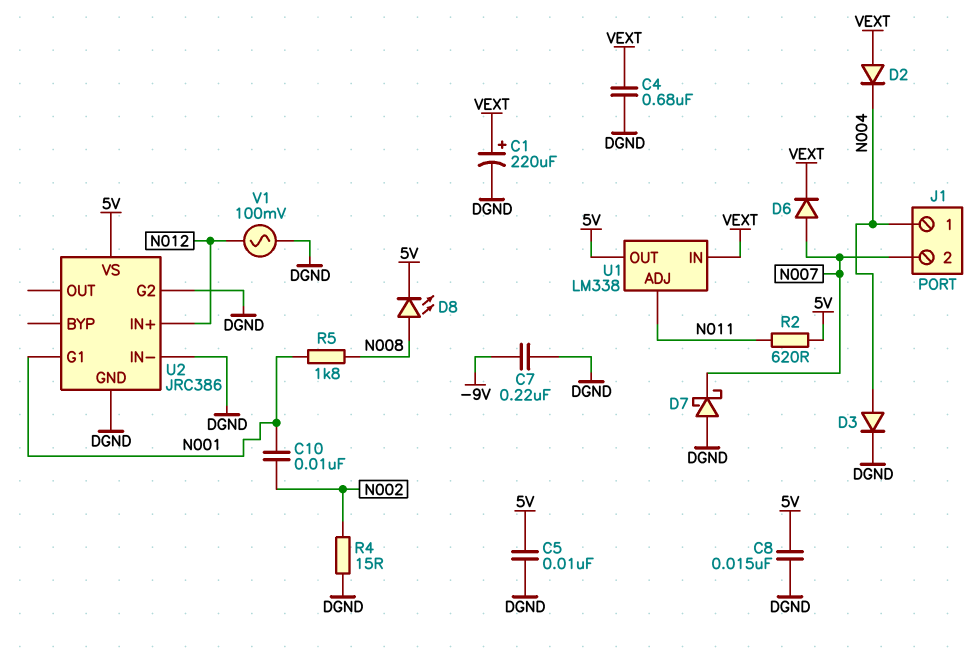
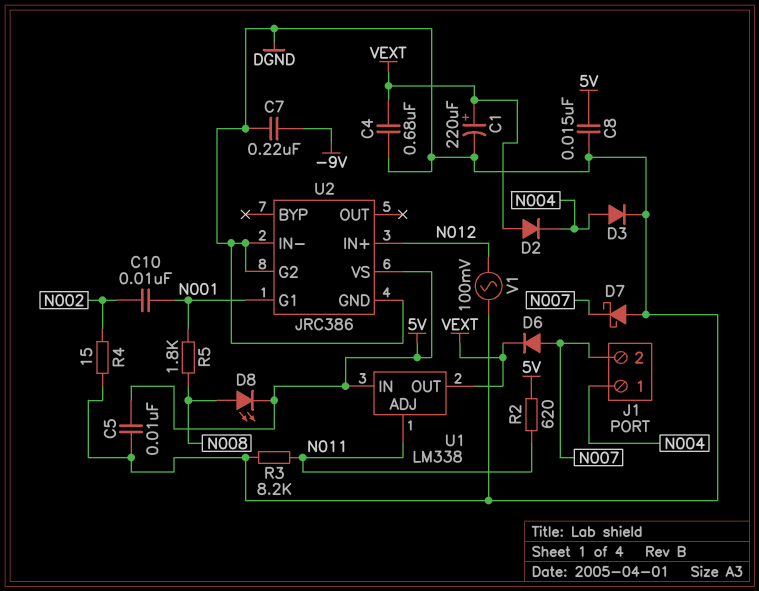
R3: none -> 8.2k (DGND, N011)
U1 pin IN: VEXT -> 5V
U1 pin OUT: 5V -> VEXT

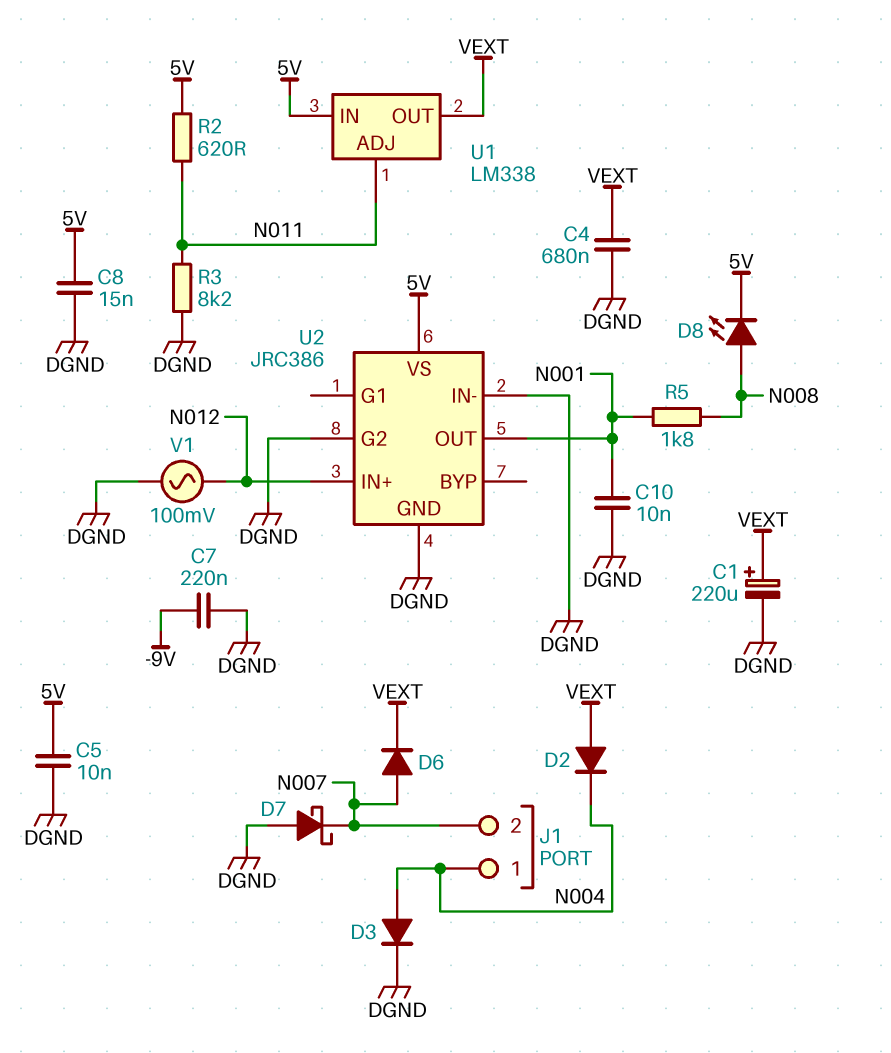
C10: 10nF (N001, N002) -> 10nF (DGND, N001)
R4: 15 (DGND, N002) -> none
U2 pin G1: N001 -> none
U2 pin OUT: none -> N001

